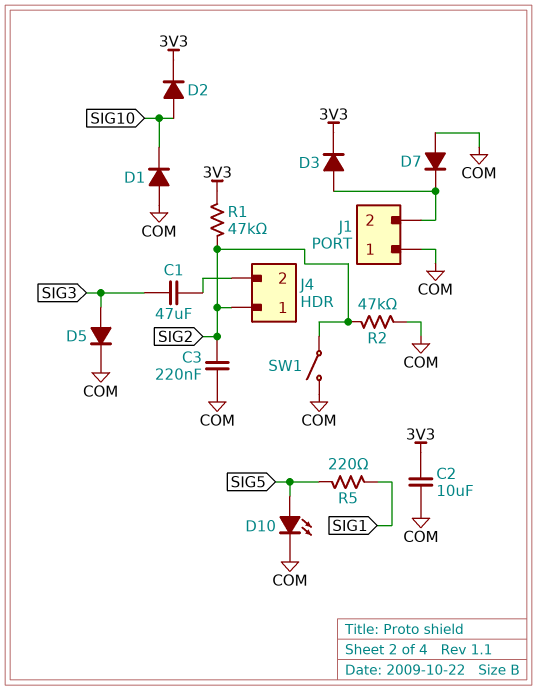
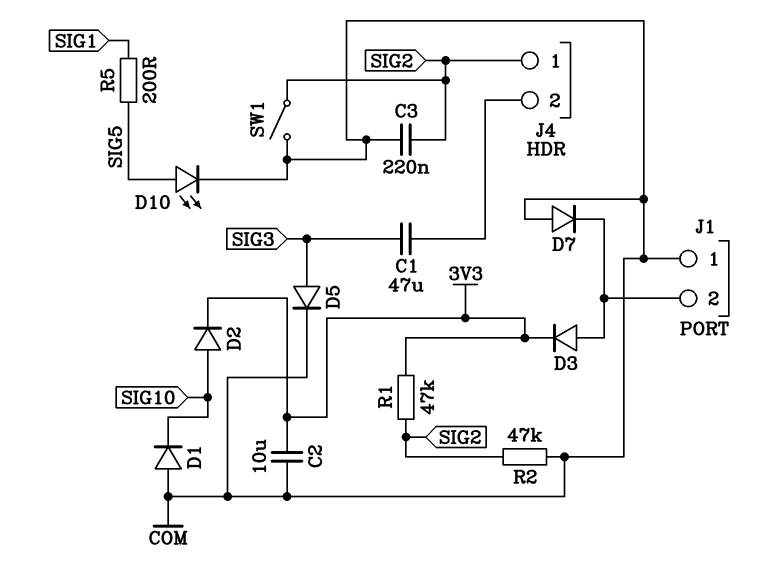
R5: 220 (SIG1, SIG5) -> 200 (SIG1, SIG5)

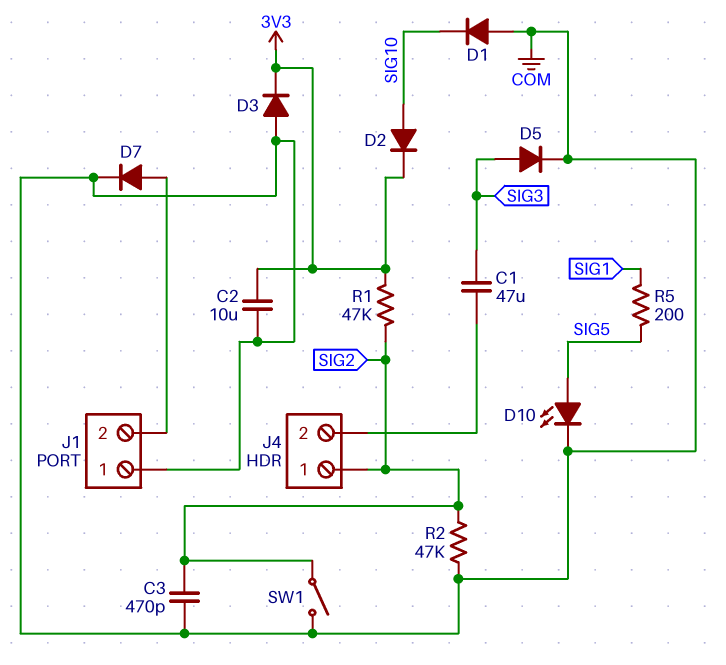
C3: 220nF (COM, SIG2) -> 470pF (COM, SIG2)
D3: diode (A J1/2, K 3V3) -> diode (A COM, K 3V3)
D7: diode (A COM, K J1/2) -> diode (A J1/2, K COM)

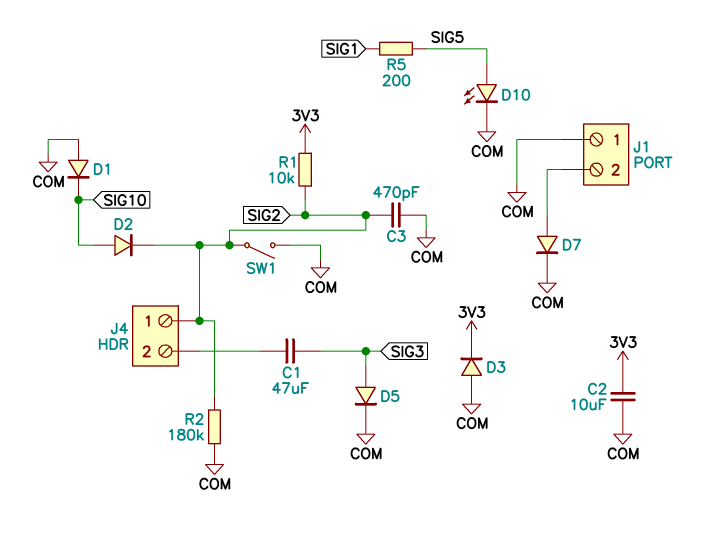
D2: diode (A SIG10, K 3V3) -> diode (A SIG10, K SIG2)
R1: 47k (3V3, SIG2) -> 10k (3V3, SIG2)
R2: 47k (COM, SIG2) -> 180k (COM, SIG2)

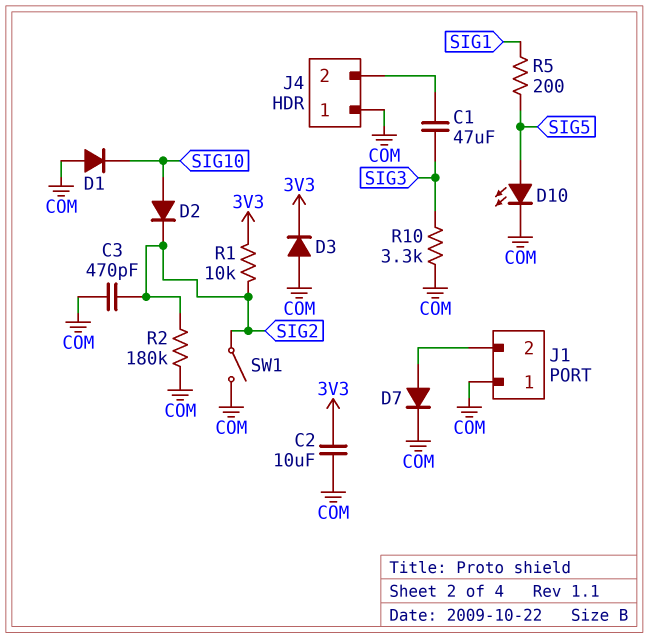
D5: diode (A SIG3, K COM) -> none
J4 pin 1: SIG2 -> COM
R10: none -> 3.3k (COM, SIG3)

